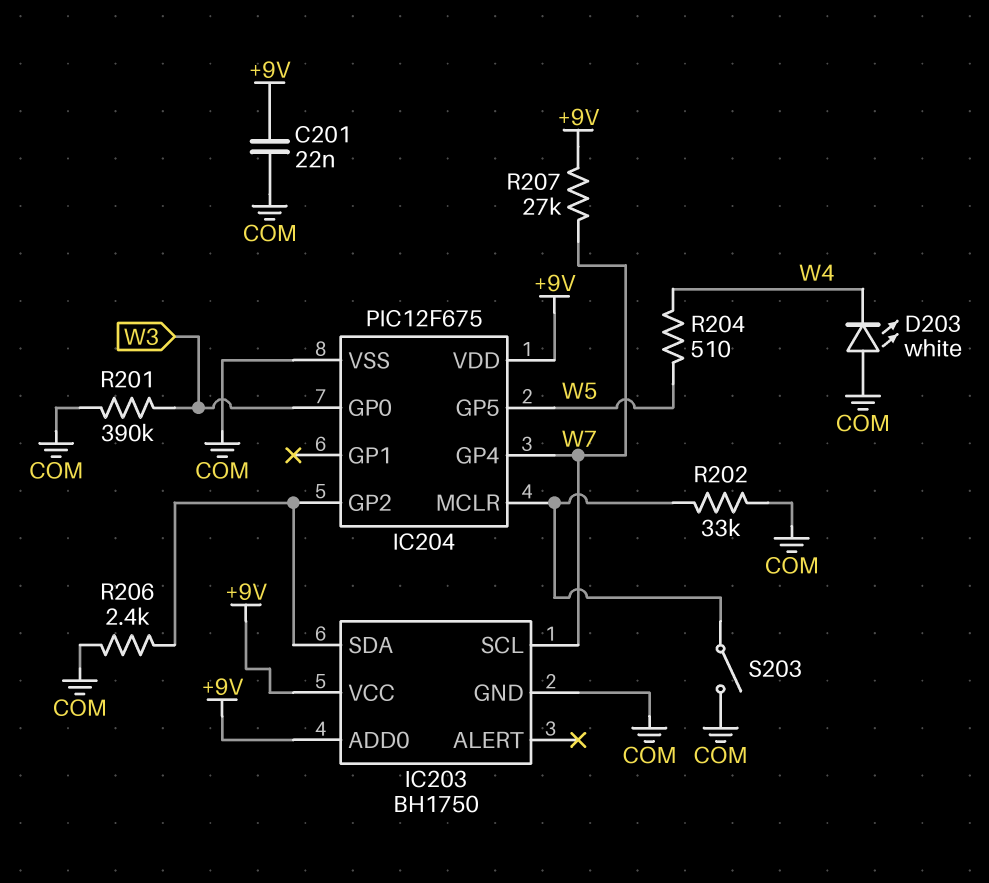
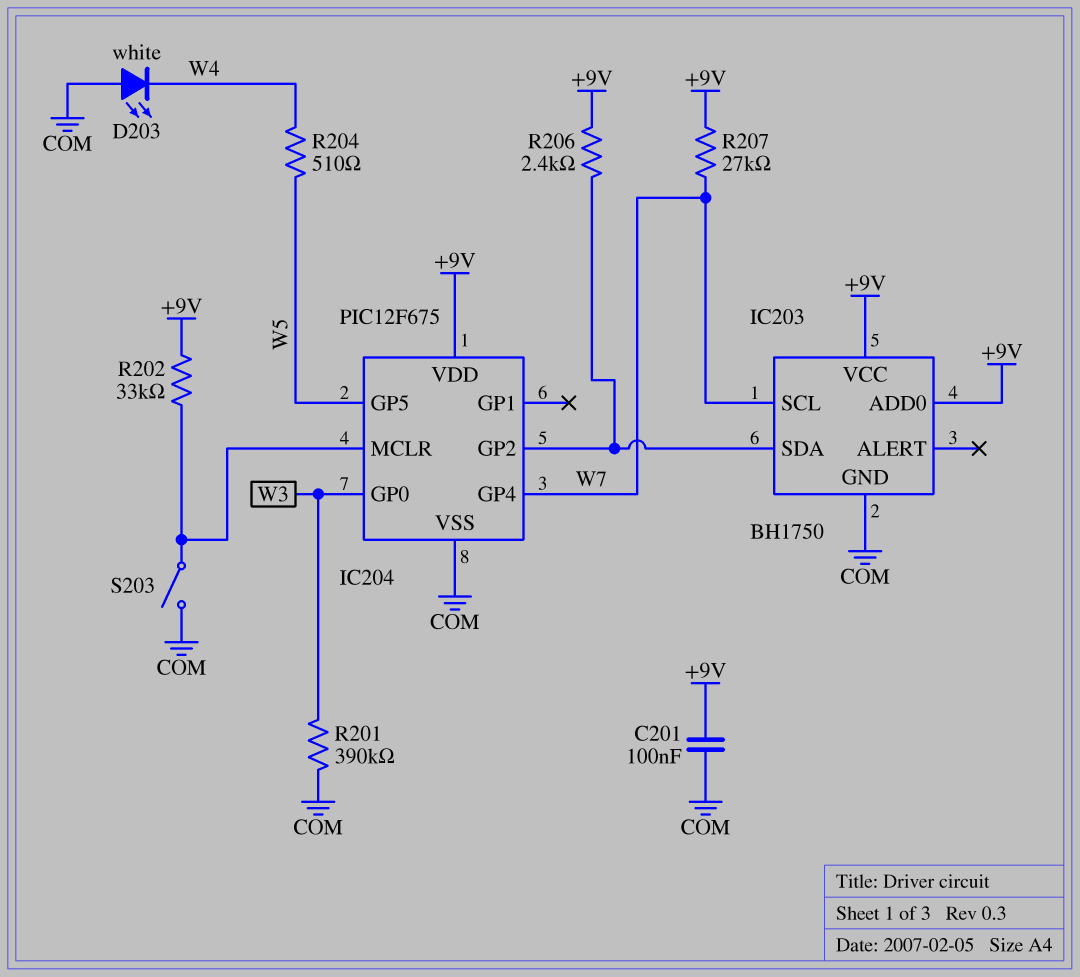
C201: 22nF (+9V, COM) -> 100nF (+9V, COM)
R202: 33k (COM, IC204/MCLR) -> 33k (+9V, IC204/MCLR)
R206: 2.4k (COM, IC203/SDA) -> 2.4k (+9V, IC203/SDA)

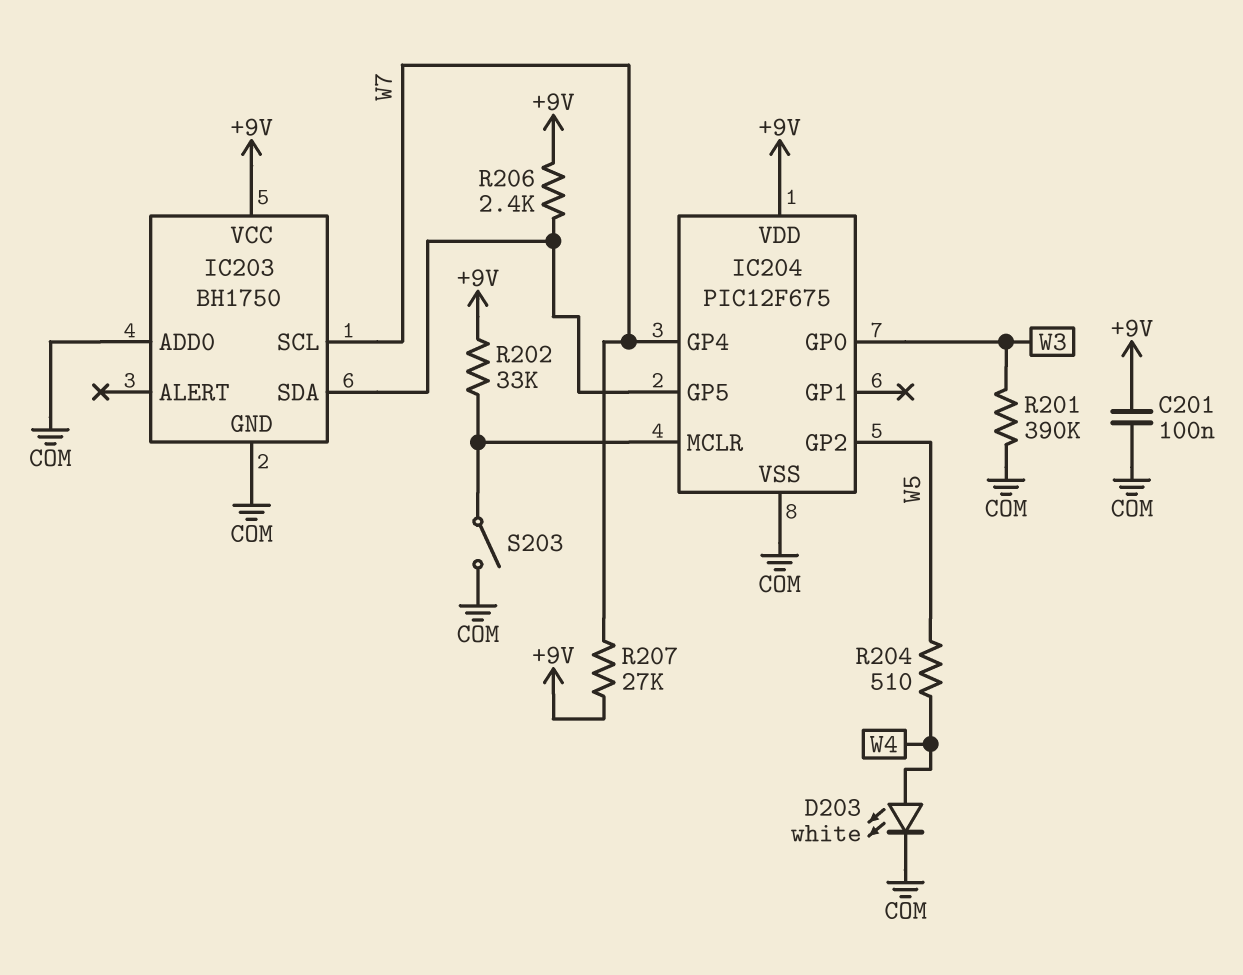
D203: LED white (A COM, K W4) -> LED white (A W4, K COM)
IC203 pin ADD0: +9V -> COM
IC204 pin GP2: IC203/SDA -> W5
IC204 pin GP5: W5 -> IC203/SDA

